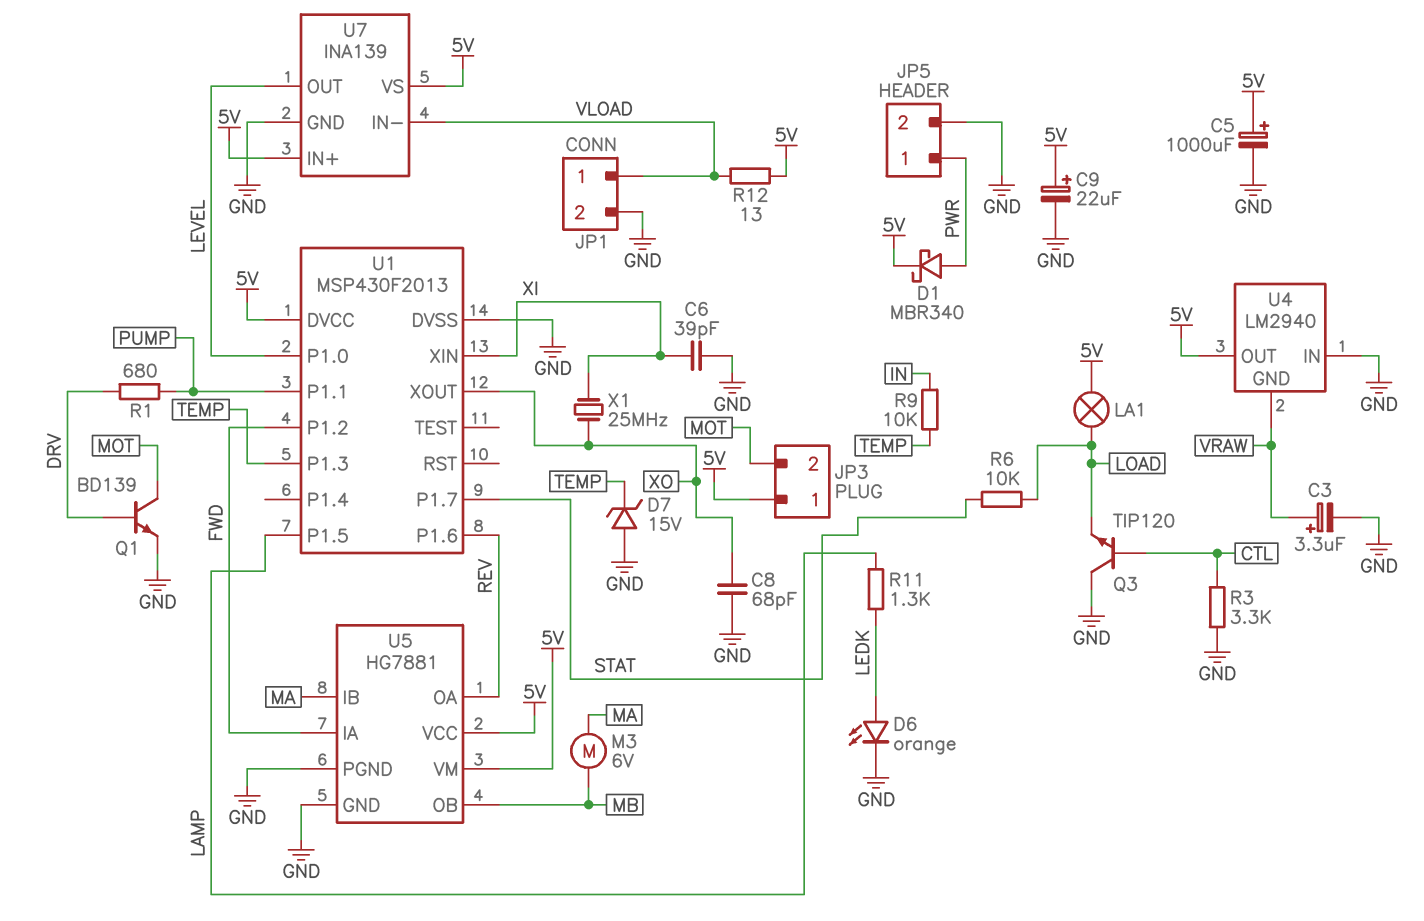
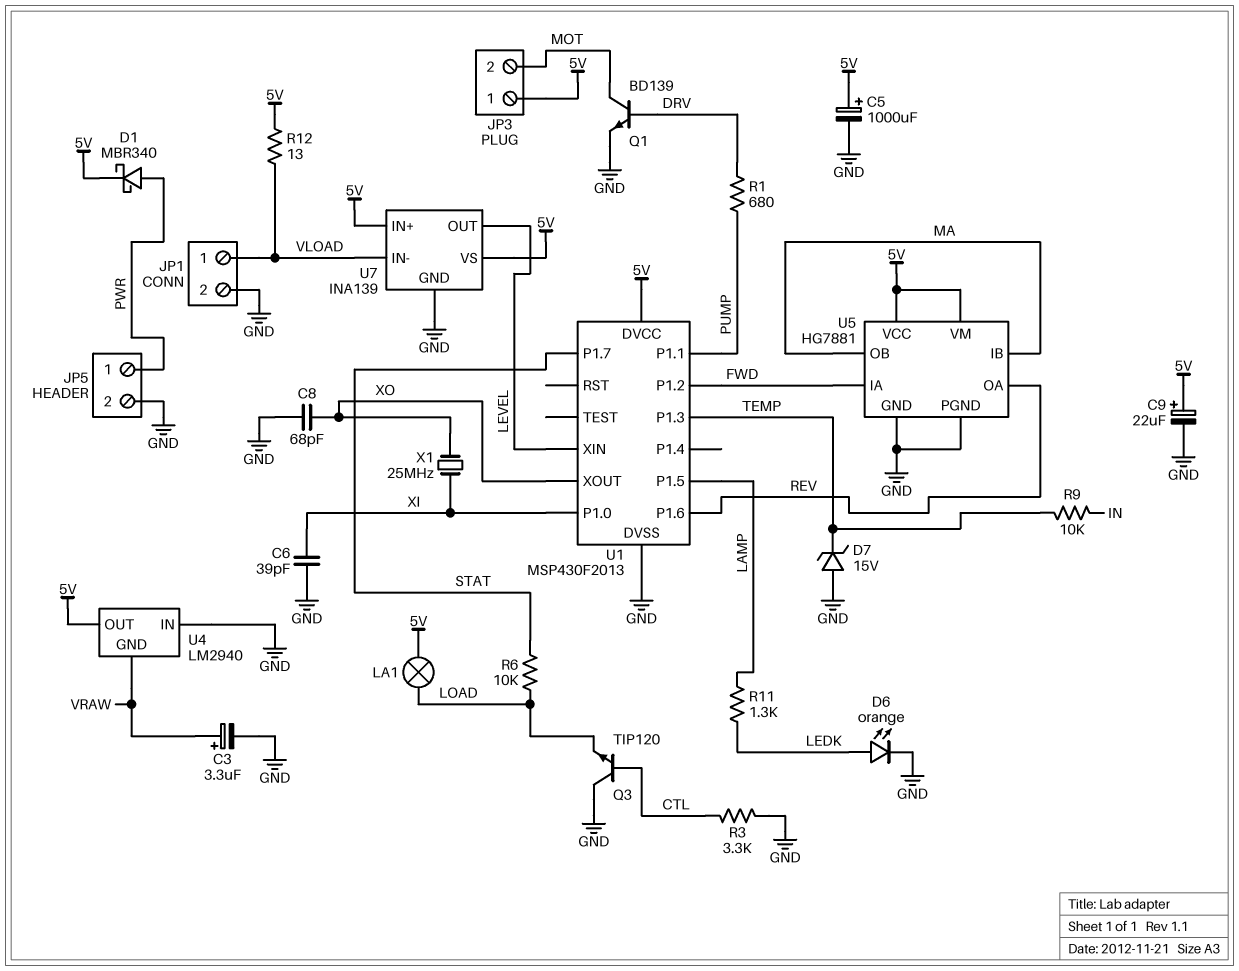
M3: motor 6V (MA, MB) -> none
U1 pin P1.0: LEVEL -> XI
U1 pin XIN: XI -> LEVEL
U5 pin OB: MB -> MA

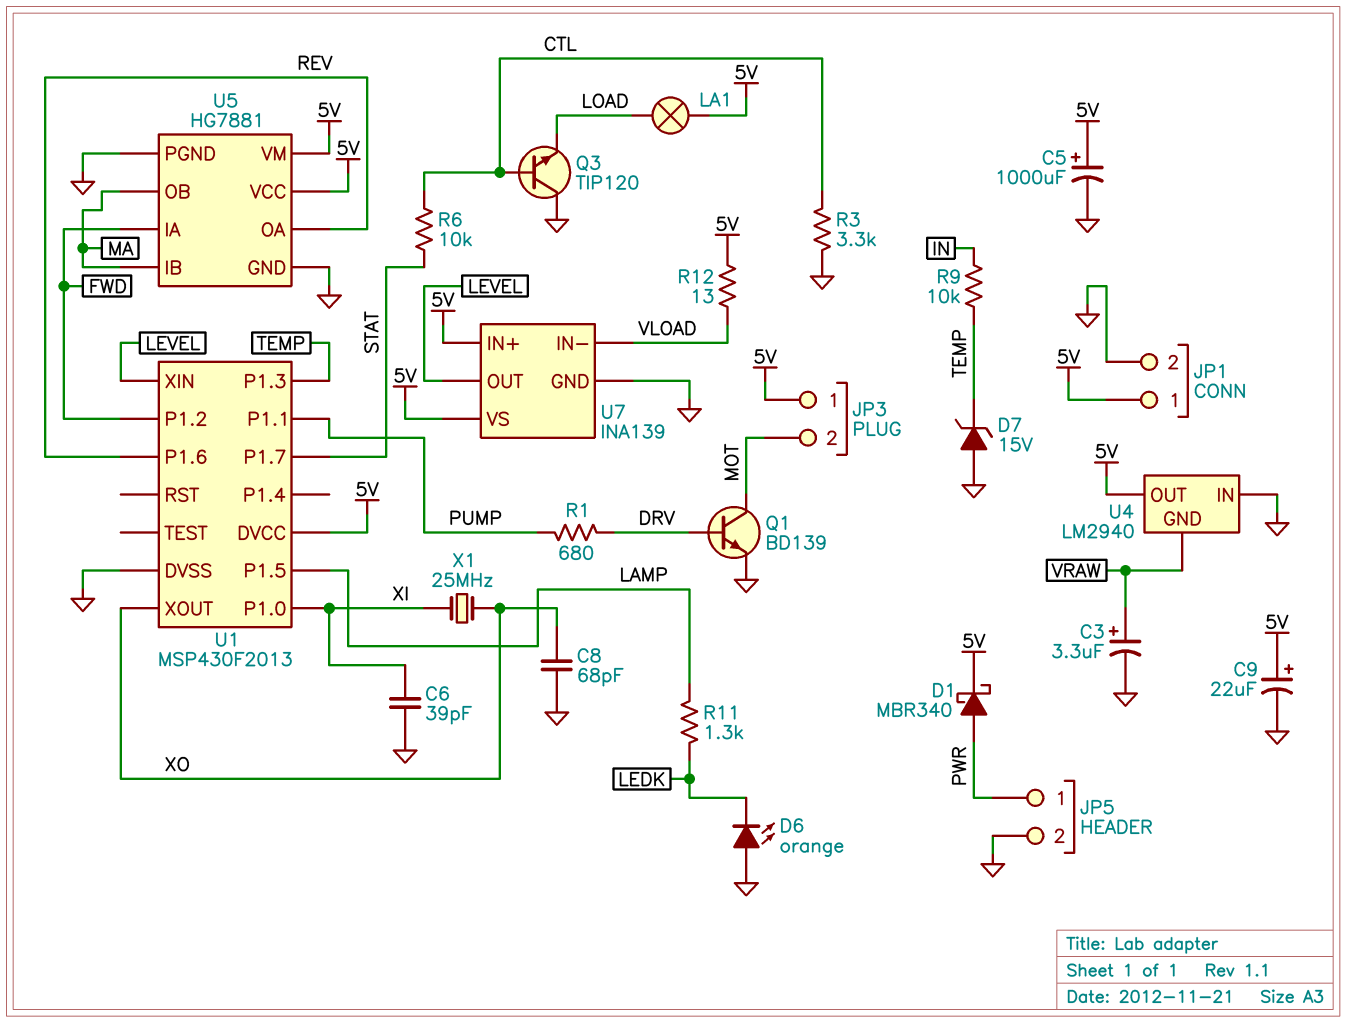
D6: LED orange (A LEDK, K GND) -> LED orange (A GND, K LEDK)
JP1 pin 1: VLOAD -> 5V
R6: 10k (LOAD, STAT) -> 10k (CTL, STAT)

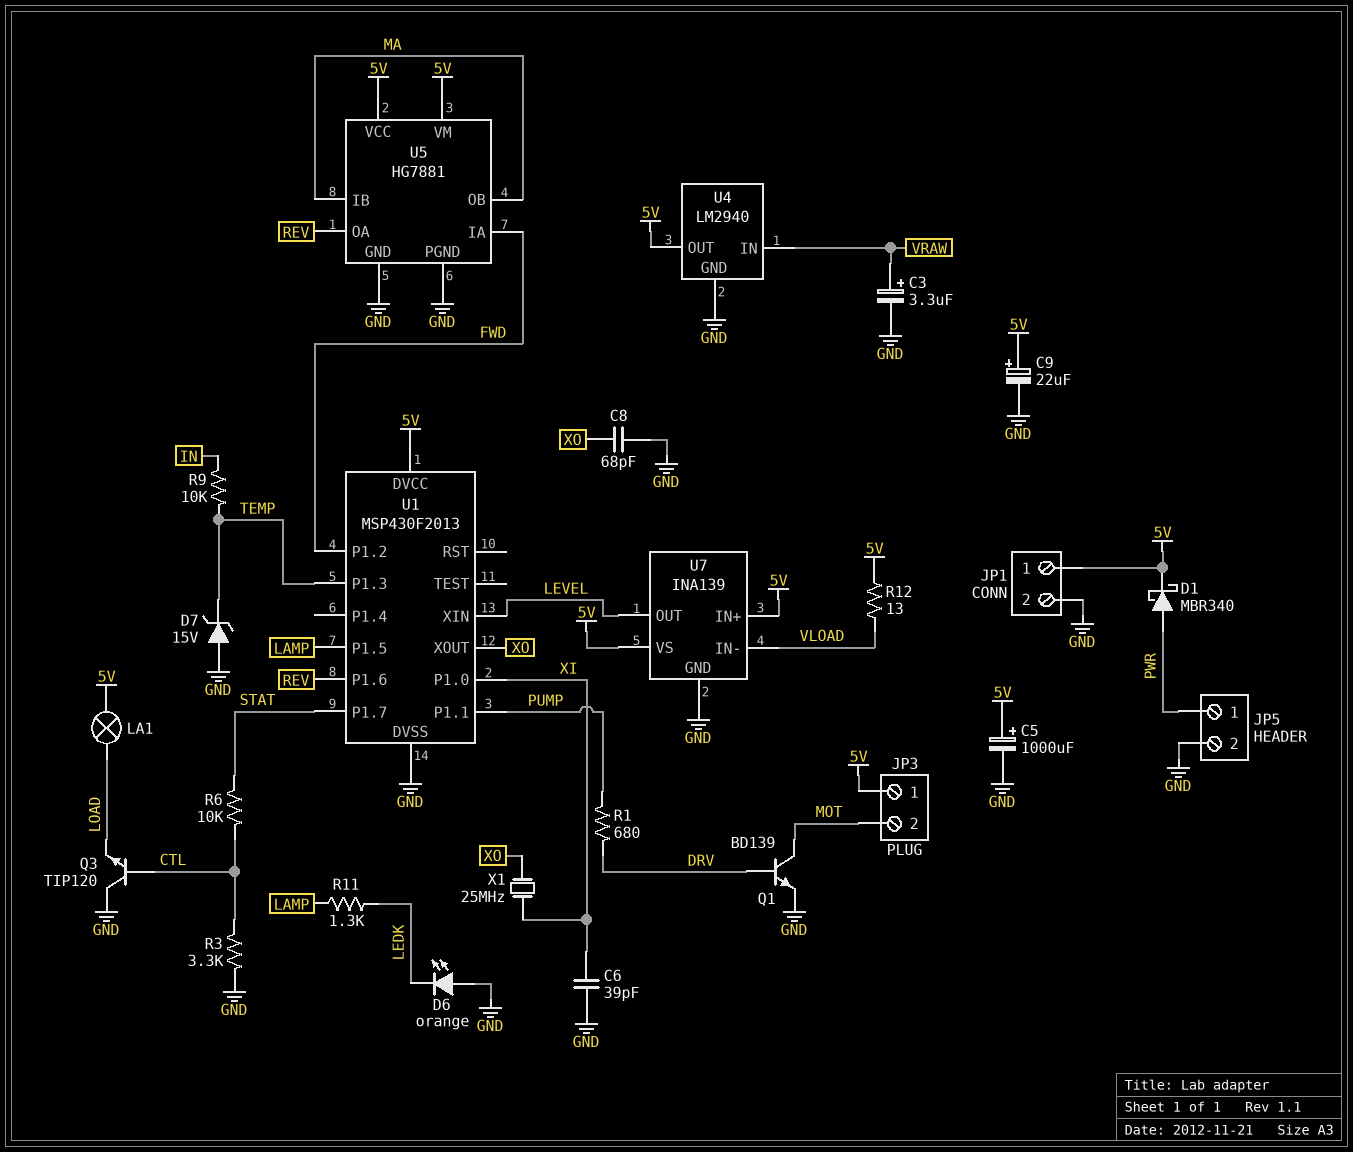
U4 pin GND: VRAW -> GND
U4 pin IN: GND -> VRAW

